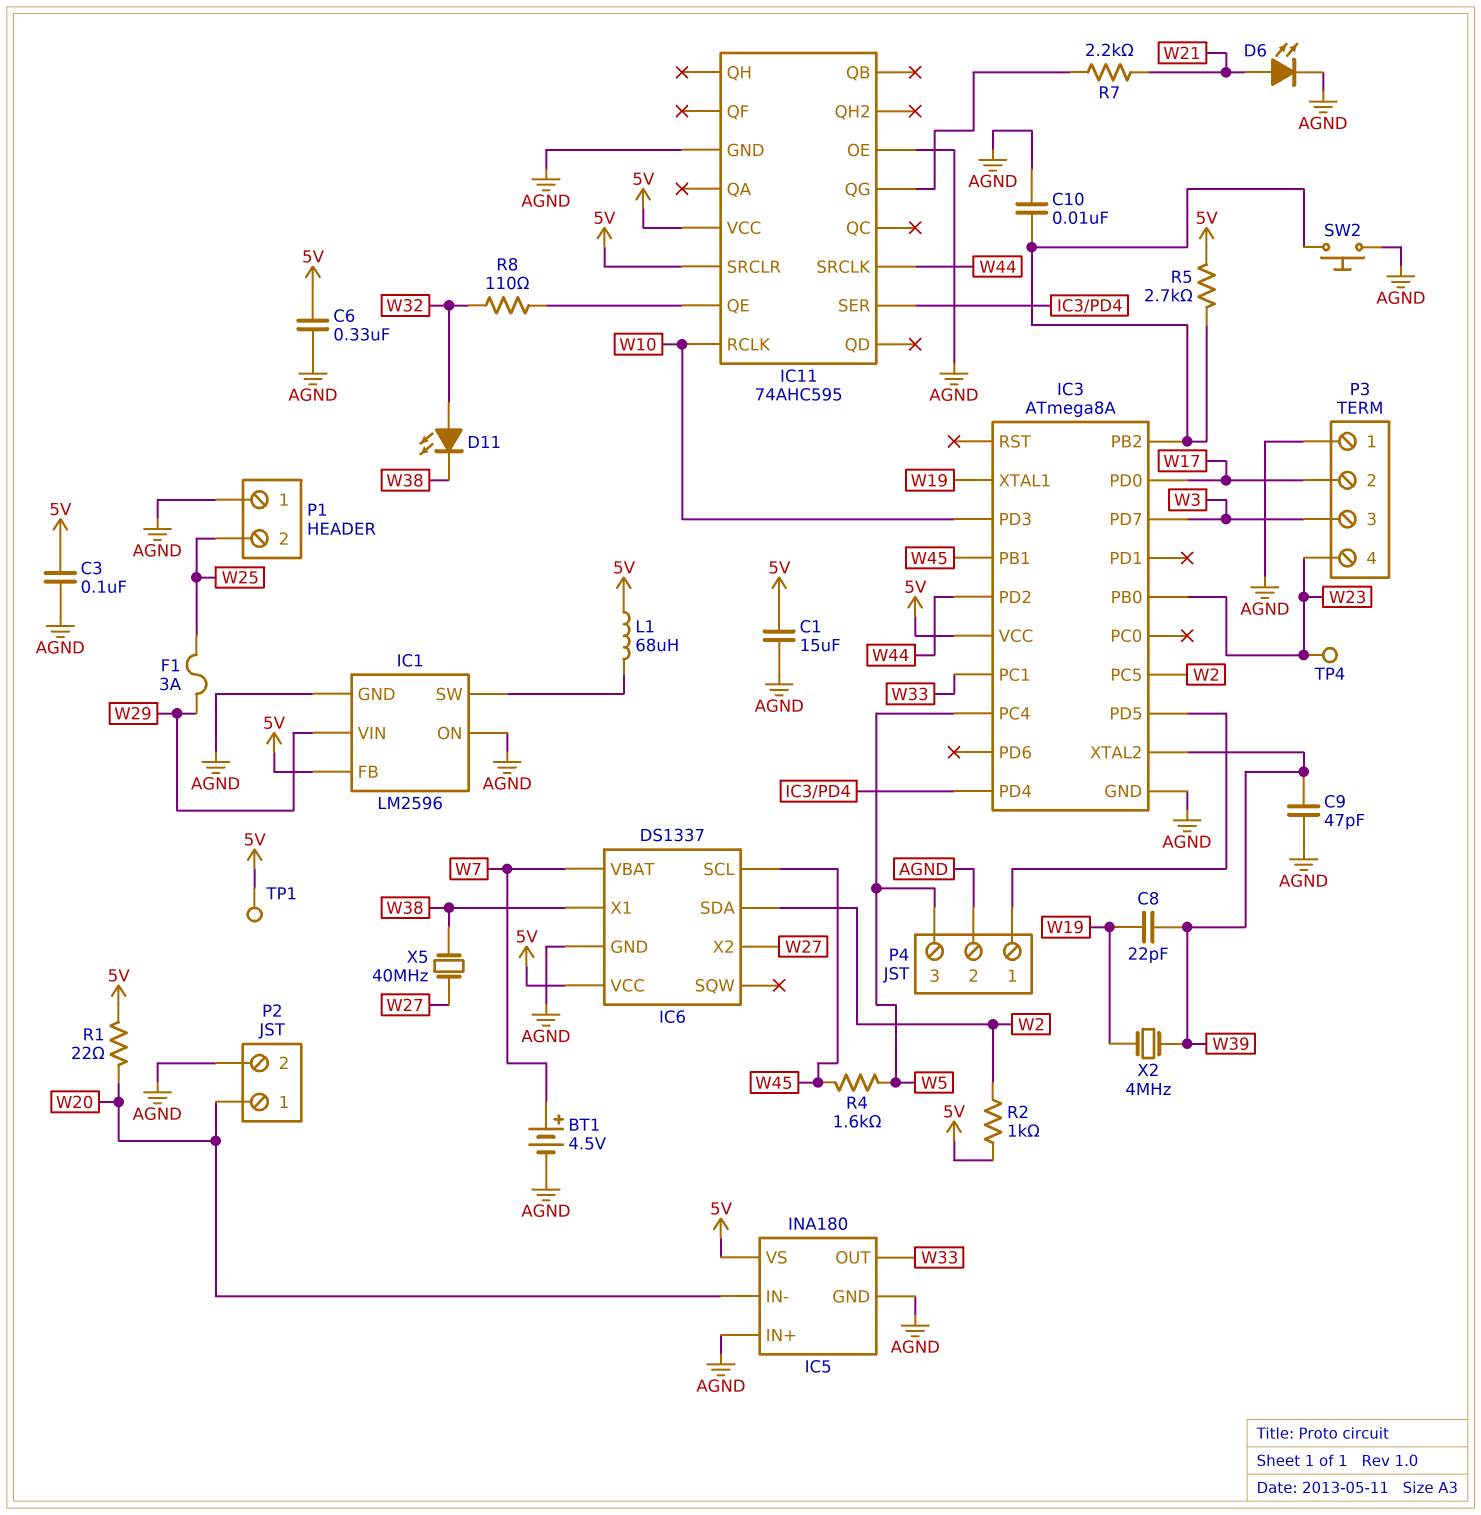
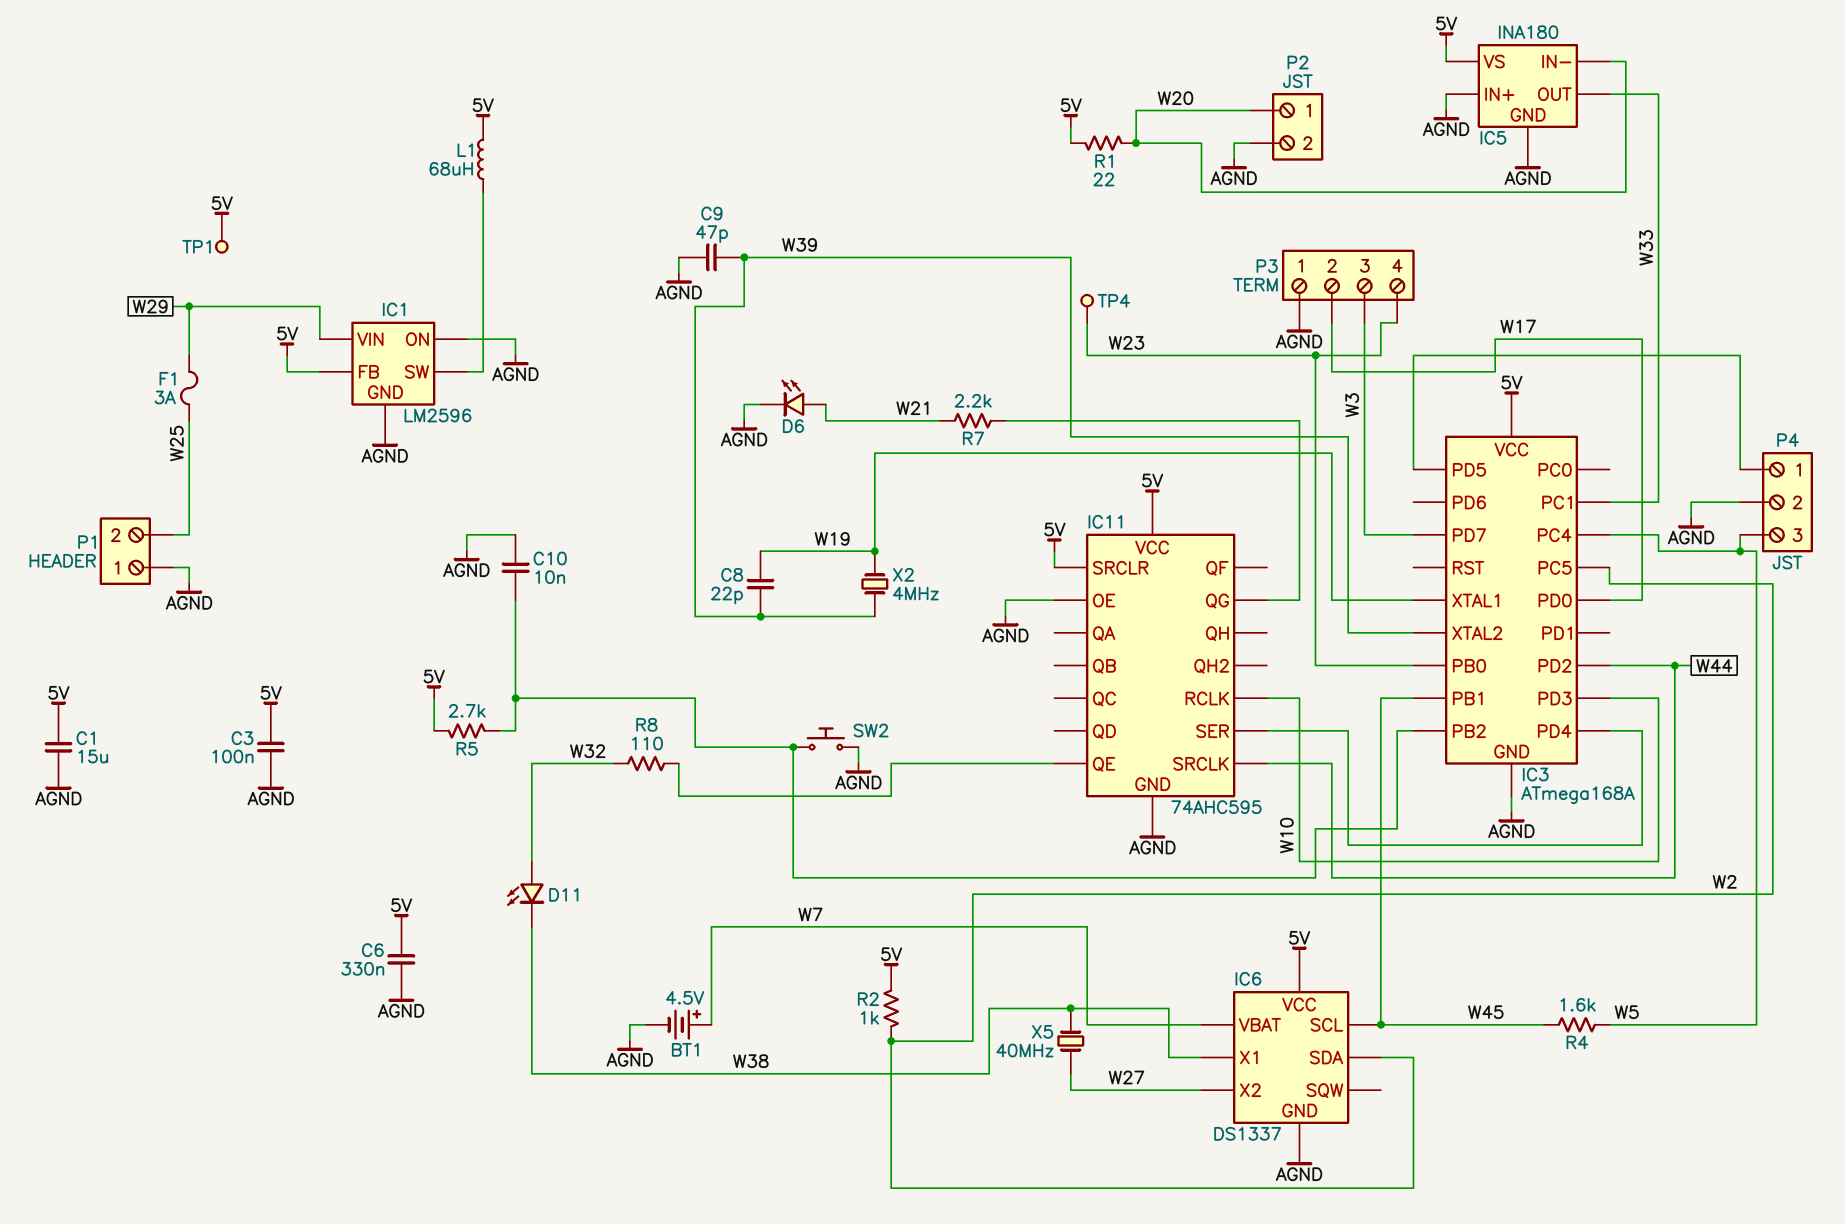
IC3: ATmega8A -> ATmega168A

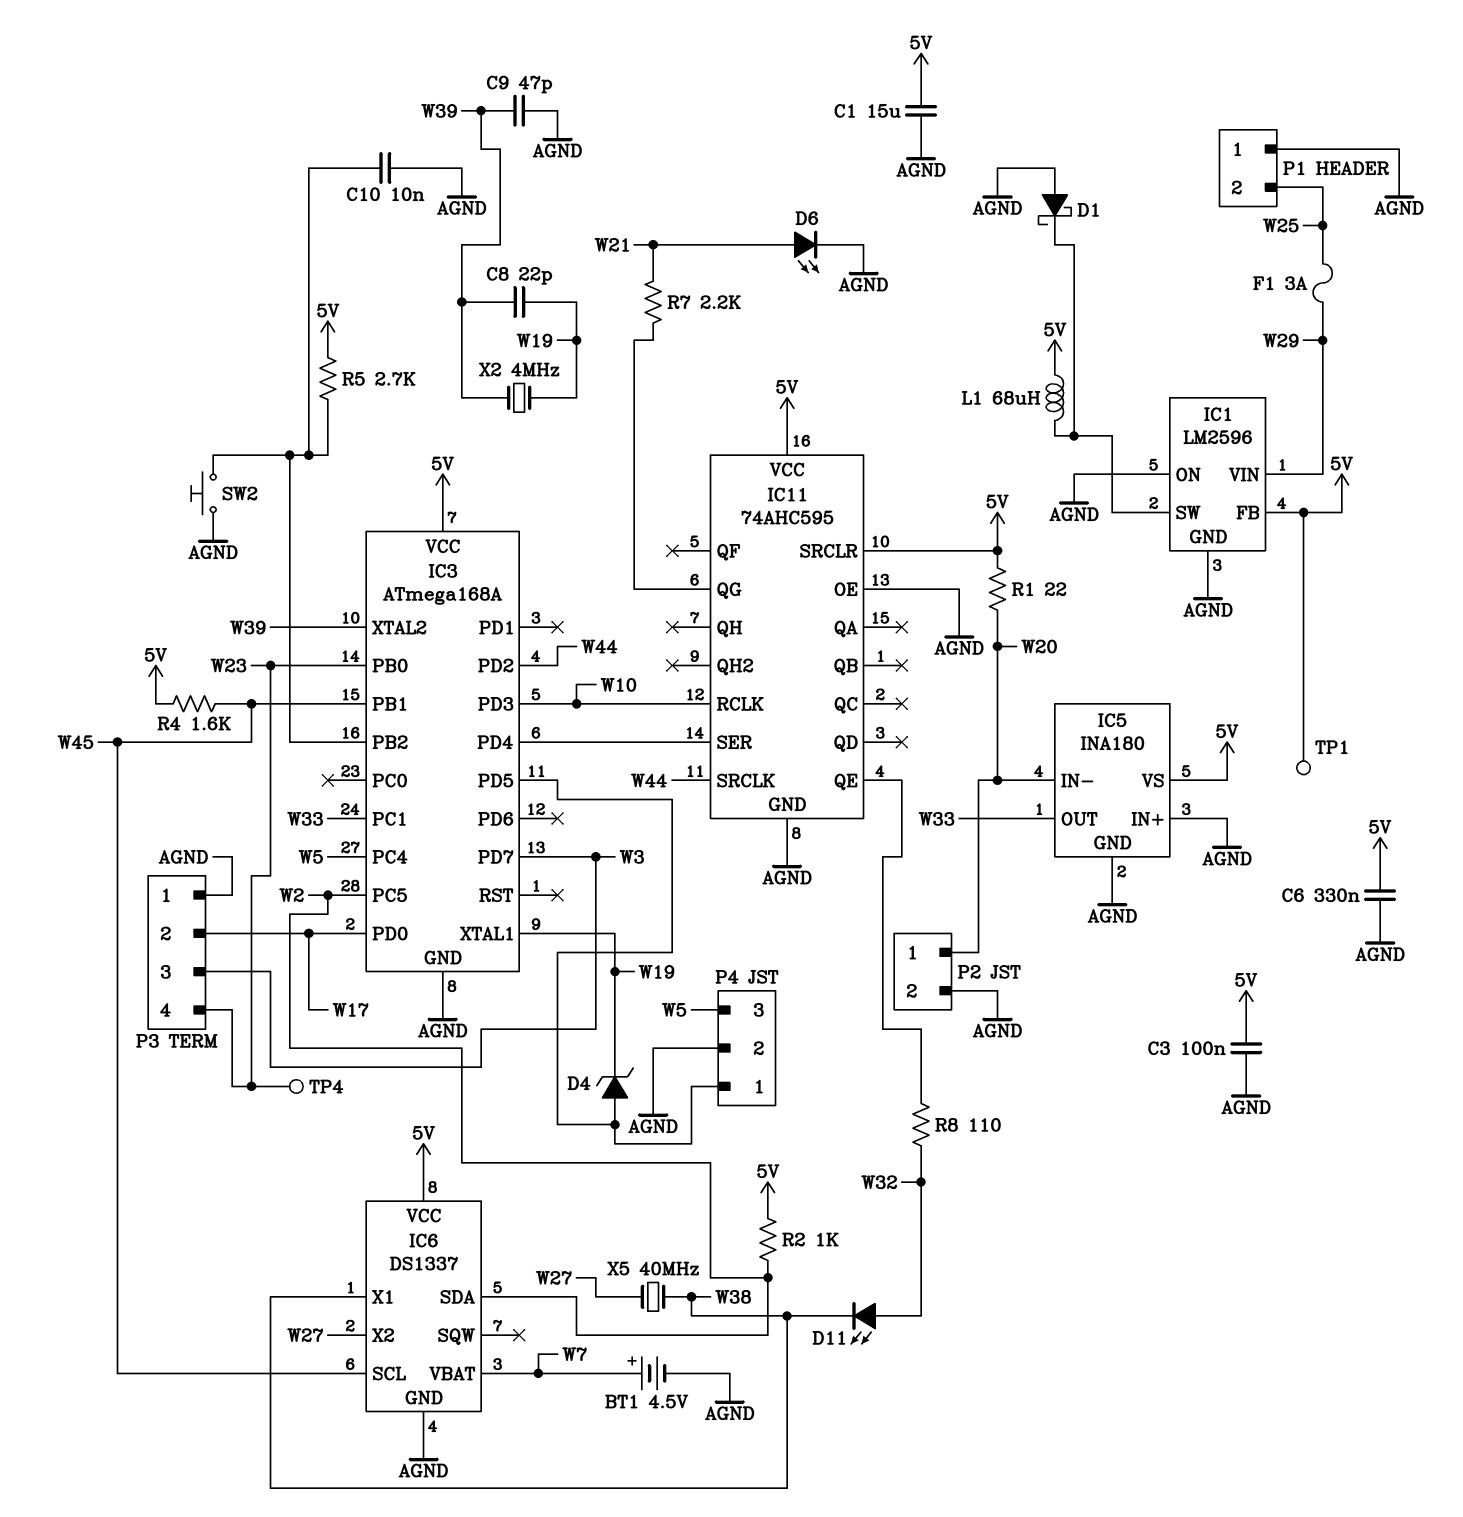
D1: none -> schottky (A AGND, K IC1/SW)
D4: none -> zener (A IC3/PD5, K W19)
R4: 1.6k (W5, W45) -> 1.6k (5V, W45)

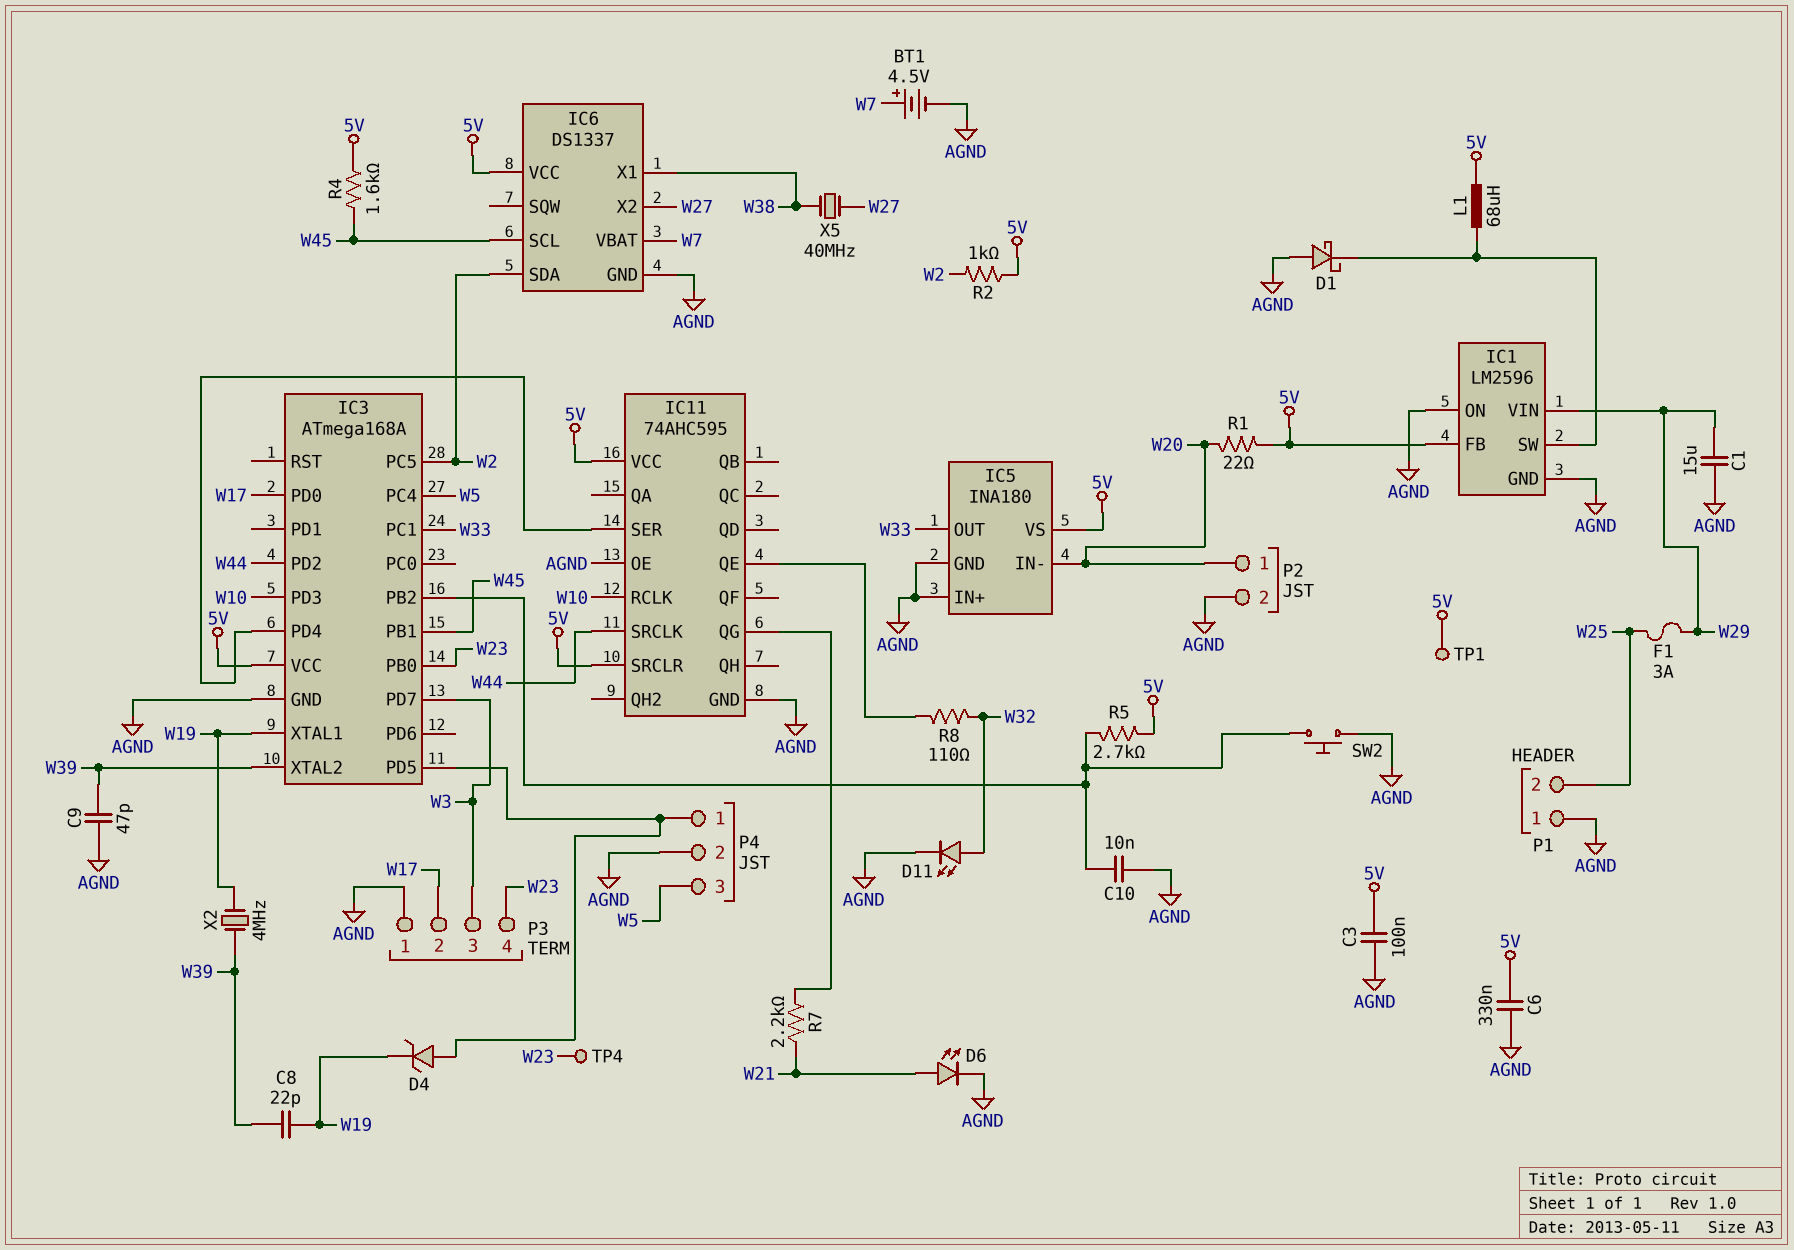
C1: 15uF (5V, AGND) -> 15uF (AGND, W29)
D11: LED (A W32, K W38) -> LED (A W32, K AGND)

